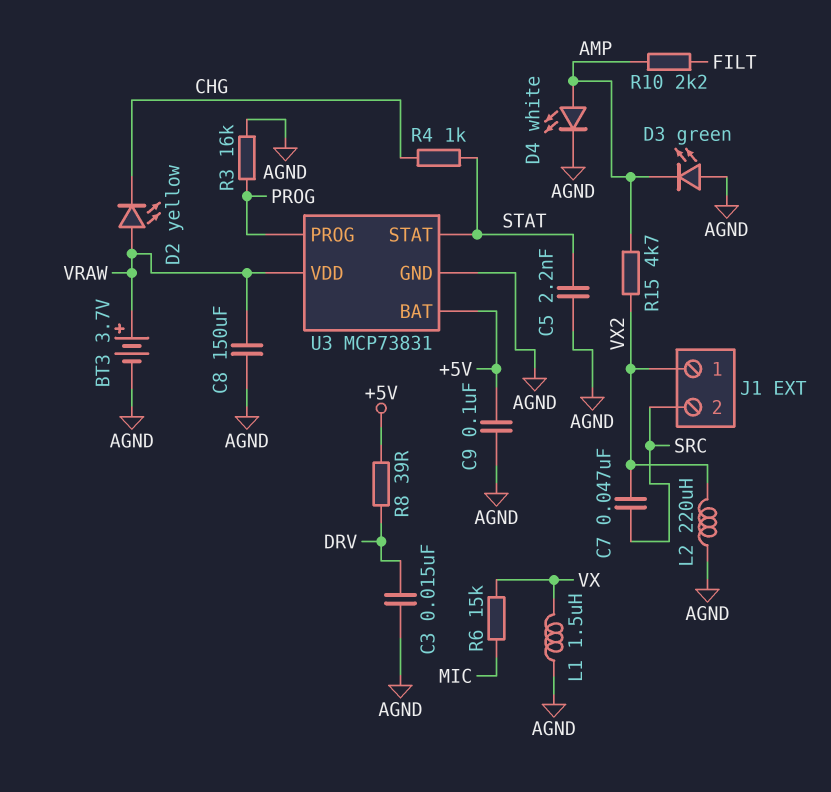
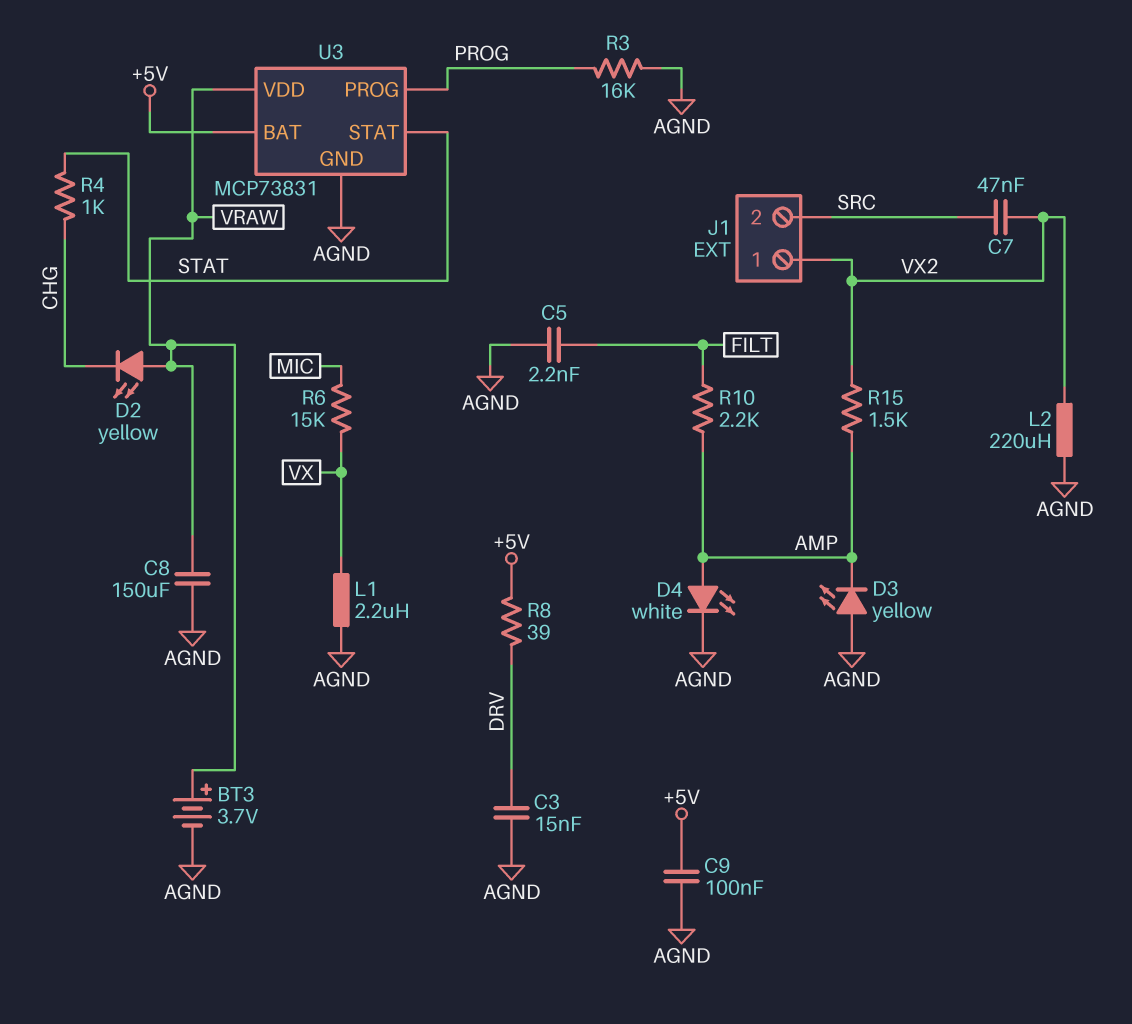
C5: 2.2nF (AGND, STAT) -> 2.2nF (AGND, FILT)
D3: LED green (A AGND, K AMP) -> LED yellow (A AGND, K AMP)
L1: 1.5uH (AGND, VX) -> 2.2uH (AGND, VX)
R15: 4.7k (AMP, VX2) -> 1.5k (AMP, VX2)

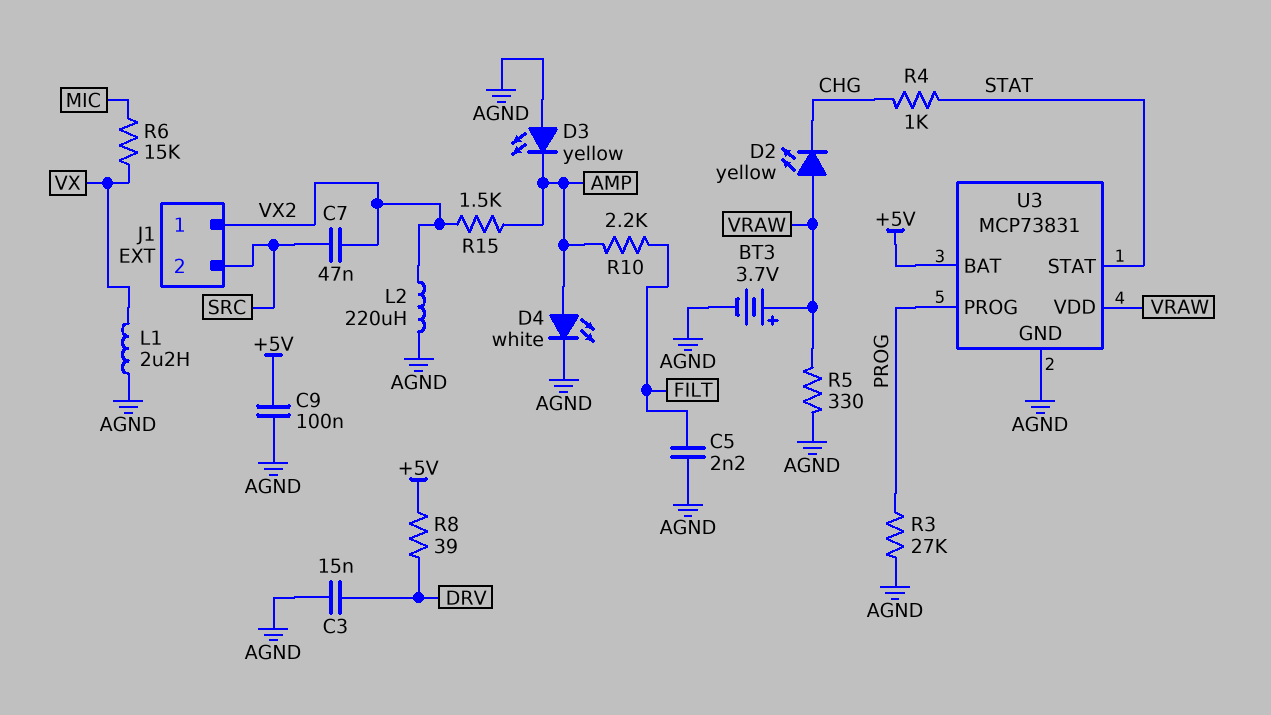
C8: 150uF (AGND, VRAW) -> none
R3: 16k (AGND, PROG) -> 27k (AGND, PROG)
R5: none -> 330 (AGND, VRAW)

